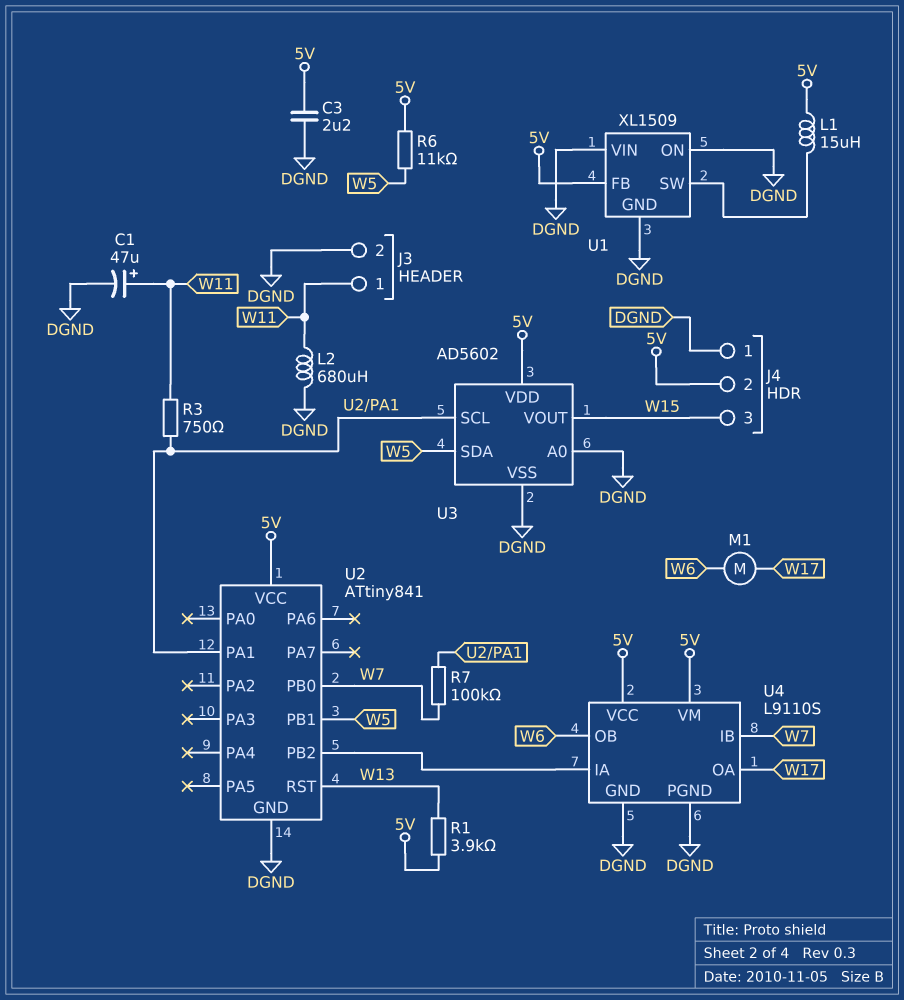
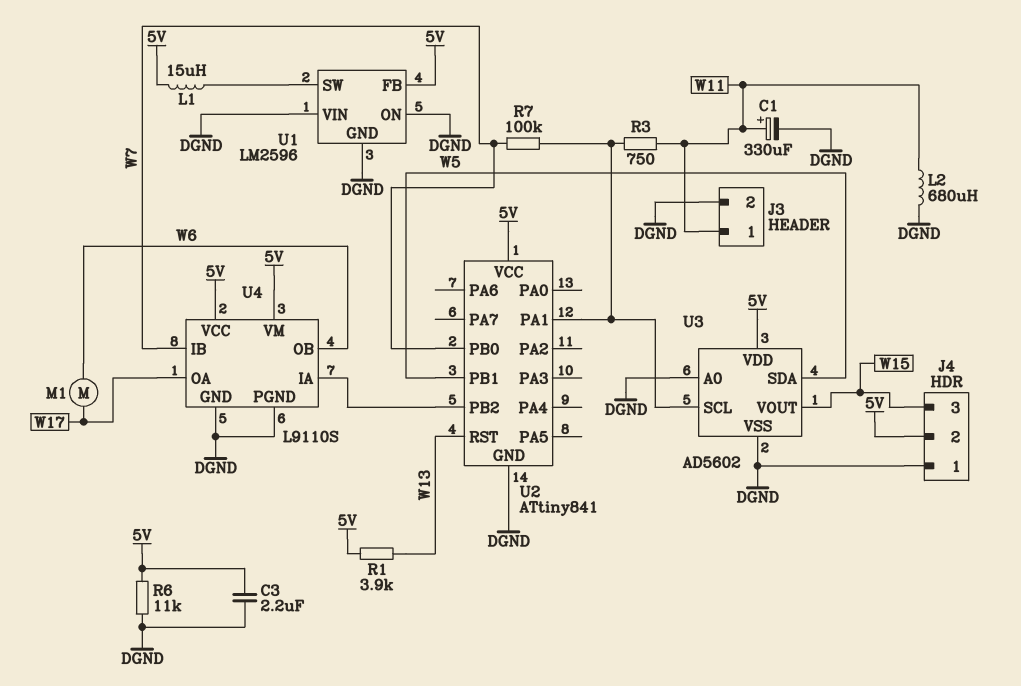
C1: 47uF (plus W11, minus DGND) -> 330uF (plus W11, minus DGND)
R6: 11k (5V, W5) -> 11k (5V, DGND)
U1: XL1509 -> LM2596

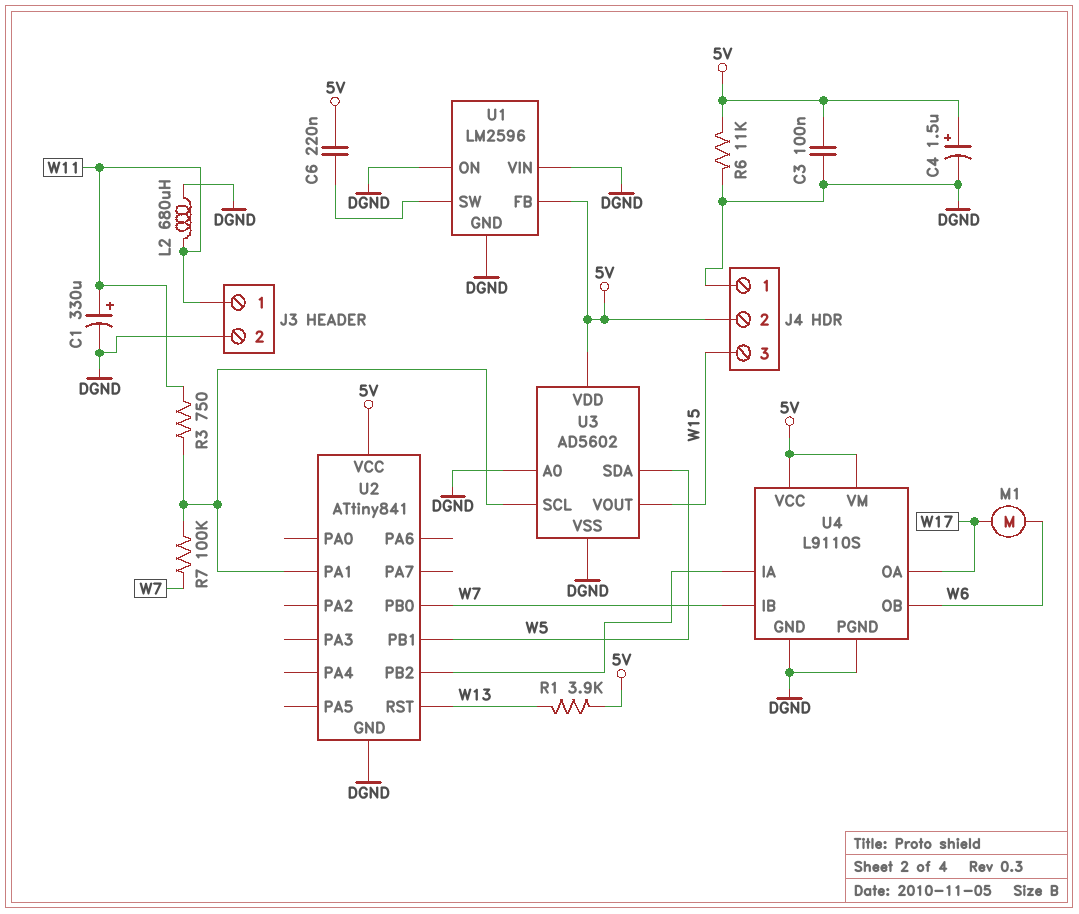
C3: 2.2uF (5V, DGND) -> 100nF (5V, DGND)
C4: none -> 1.5uF (plus 5V, minus DGND)
C6: none -> 220nF (5V, U1/SW)
L1: 15uH (5V, U1/SW) -> none

